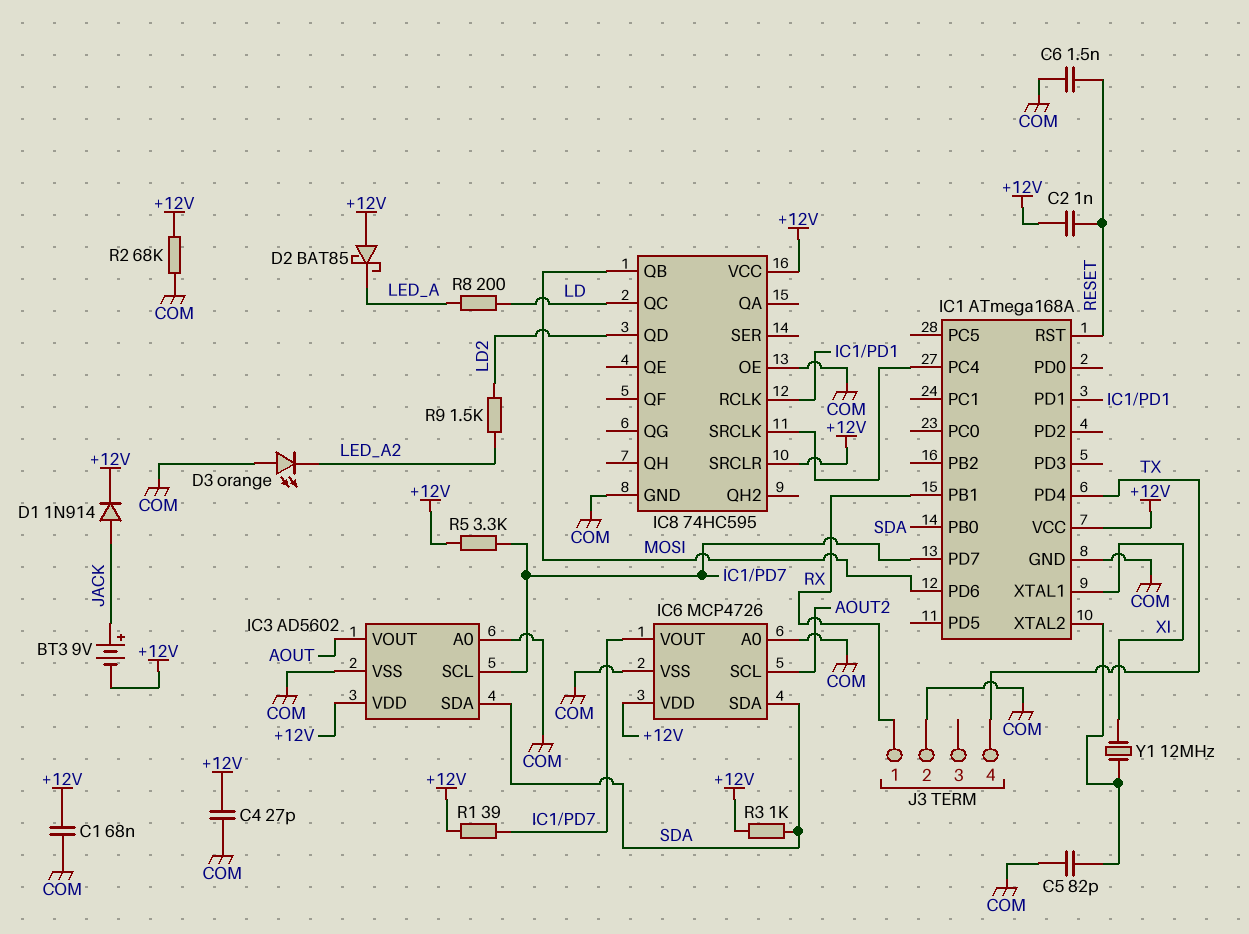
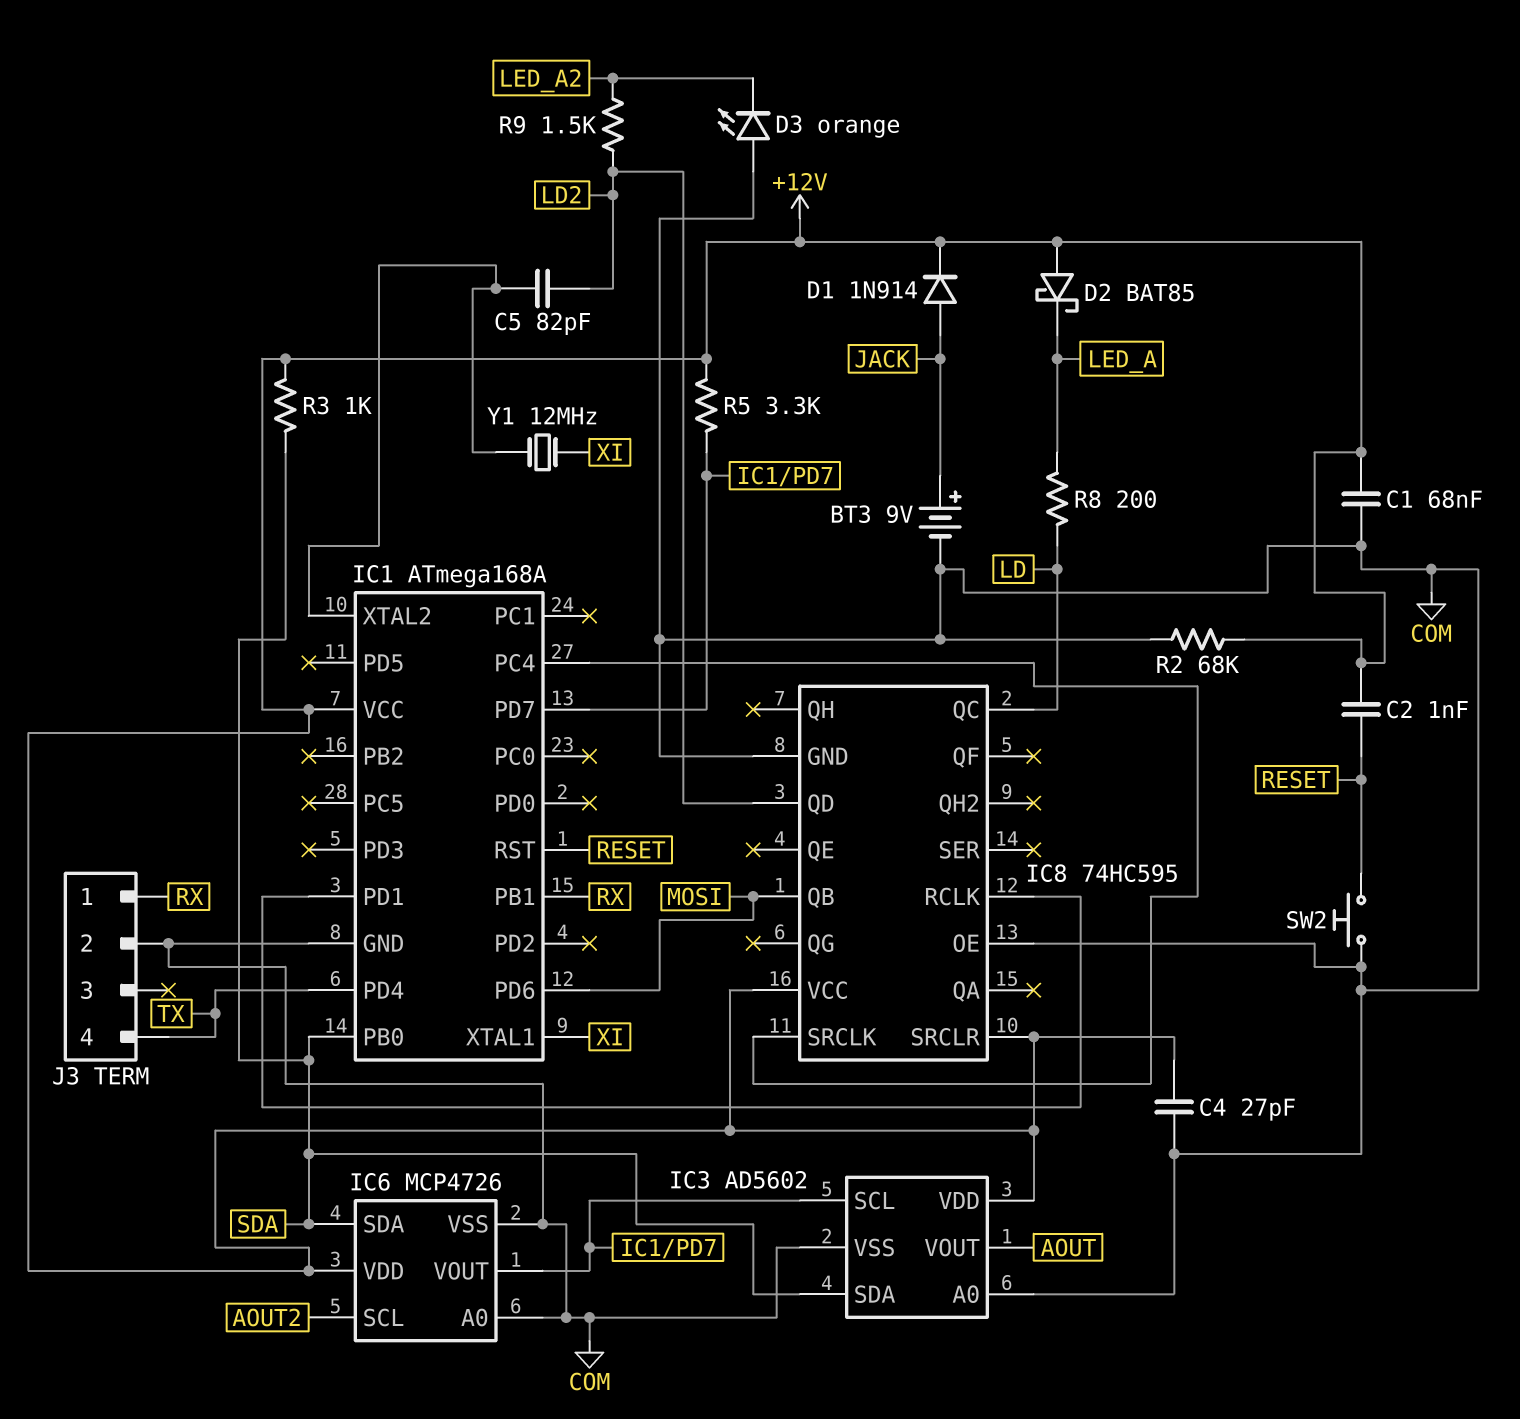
BT3: 9V (plus JACK, minus +12V) -> 9V (plus JACK, minus COM)
C5: 82pF (COM, IC1/XTAL2) -> 82pF (IC1/XTAL2, LD2)
C6: 1.5nF (COM, RESET) -> none
R1: 39 (+12V, IC1/PD7) -> none
SW2: none -> button (COM, RESET)

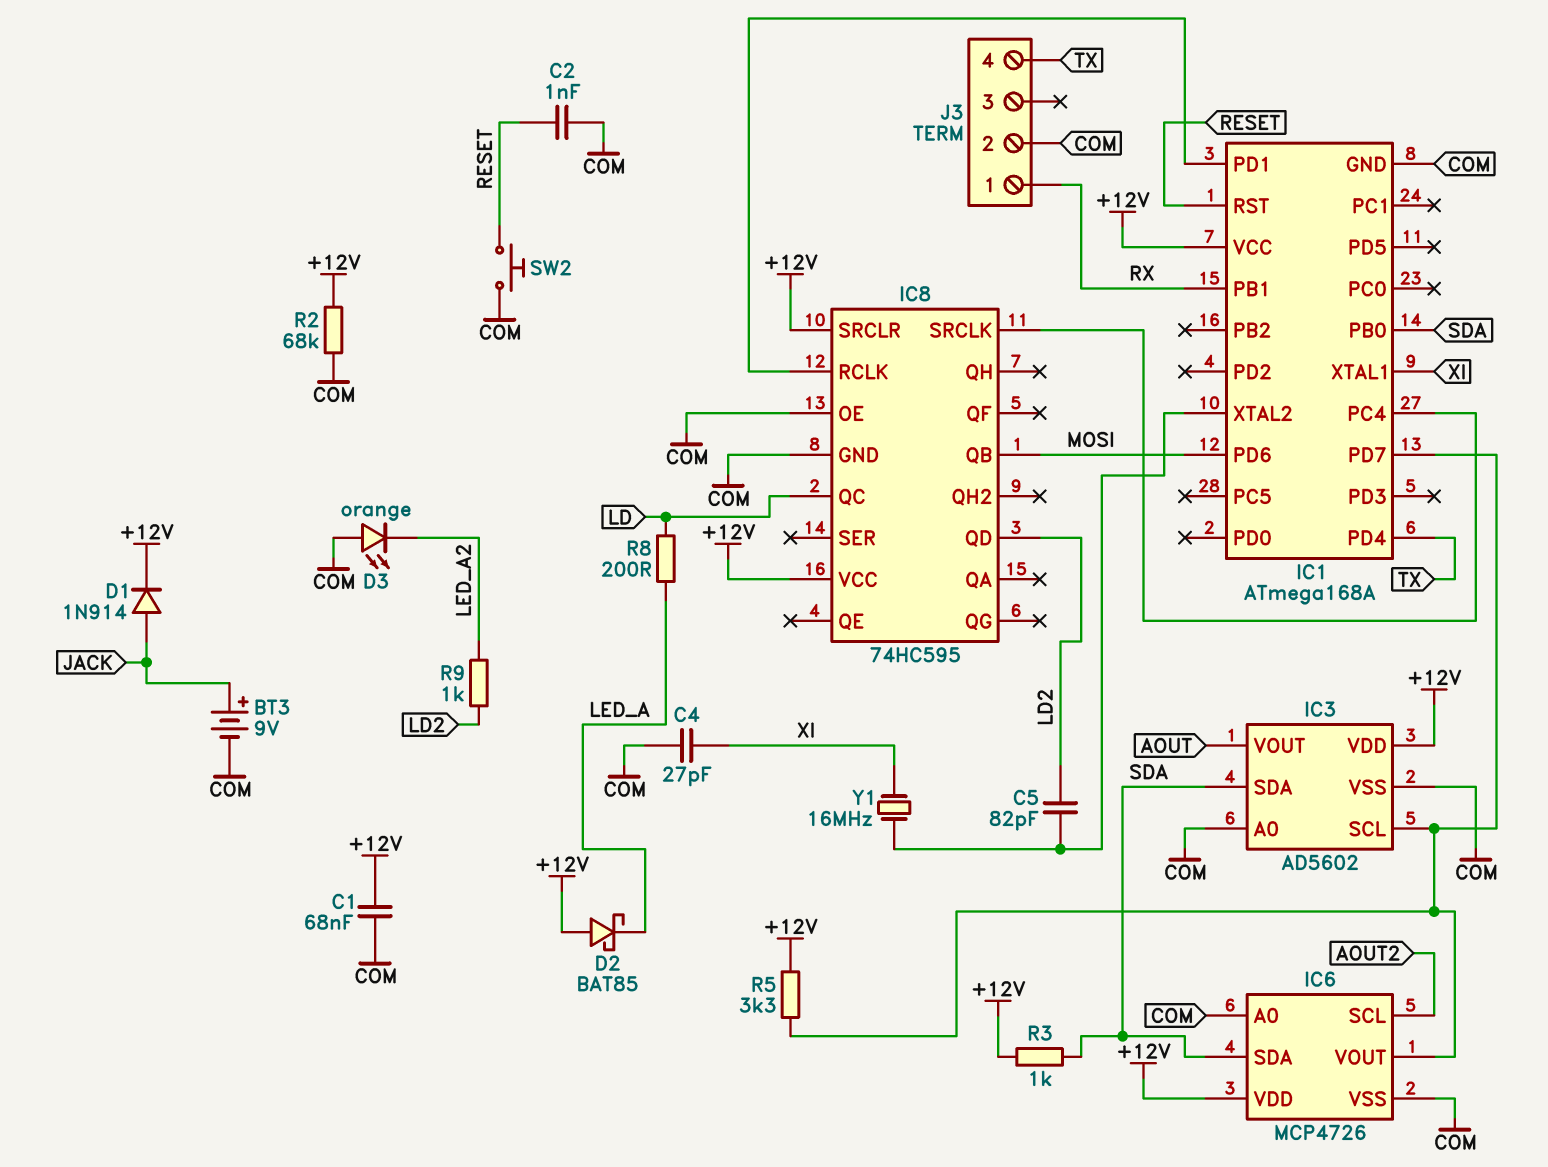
C2: 1nF (+12V, RESET) -> 1nF (COM, RESET)
C4: 27pF (+12V, COM) -> 27pF (COM, XI)
R9: 1.5k (LD2, LED_A2) -> 1k (LD2, LED_A2)
Y1: 12MHz (IC1/XTAL2, XI) -> 16MHz (IC1/XTAL2, XI)

